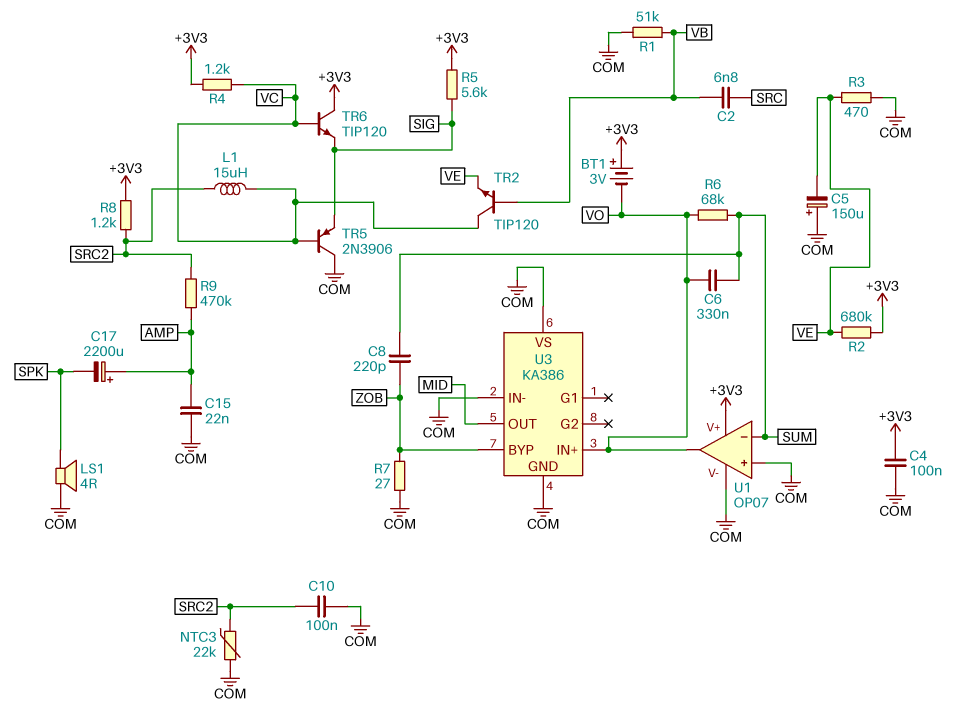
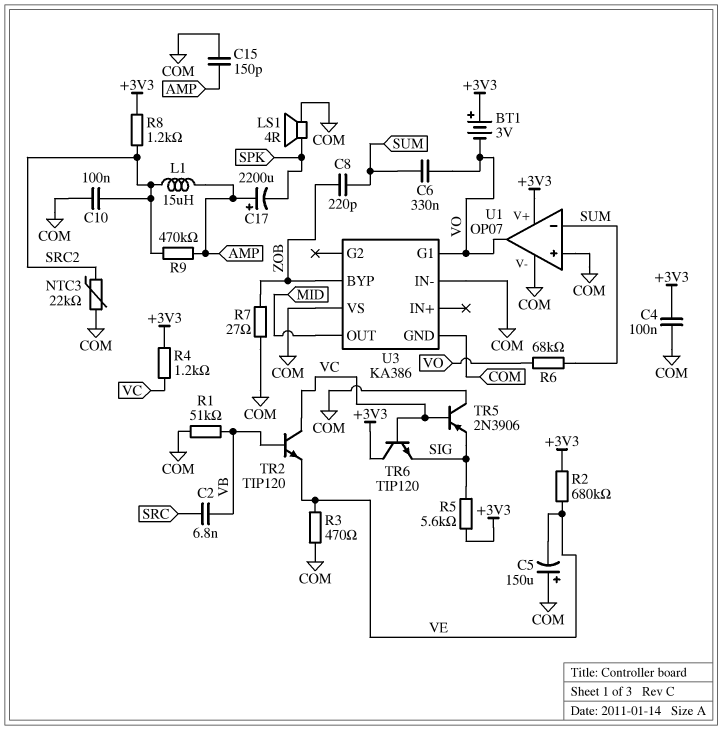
C15: 22nF (AMP, COM) -> 150pF (AMP, COM)
L1: 15uH (SRC2, VC) -> 15uH (AMP, SRC2)
U3 pin G1: none -> VO
U3 pin IN+: VO -> none

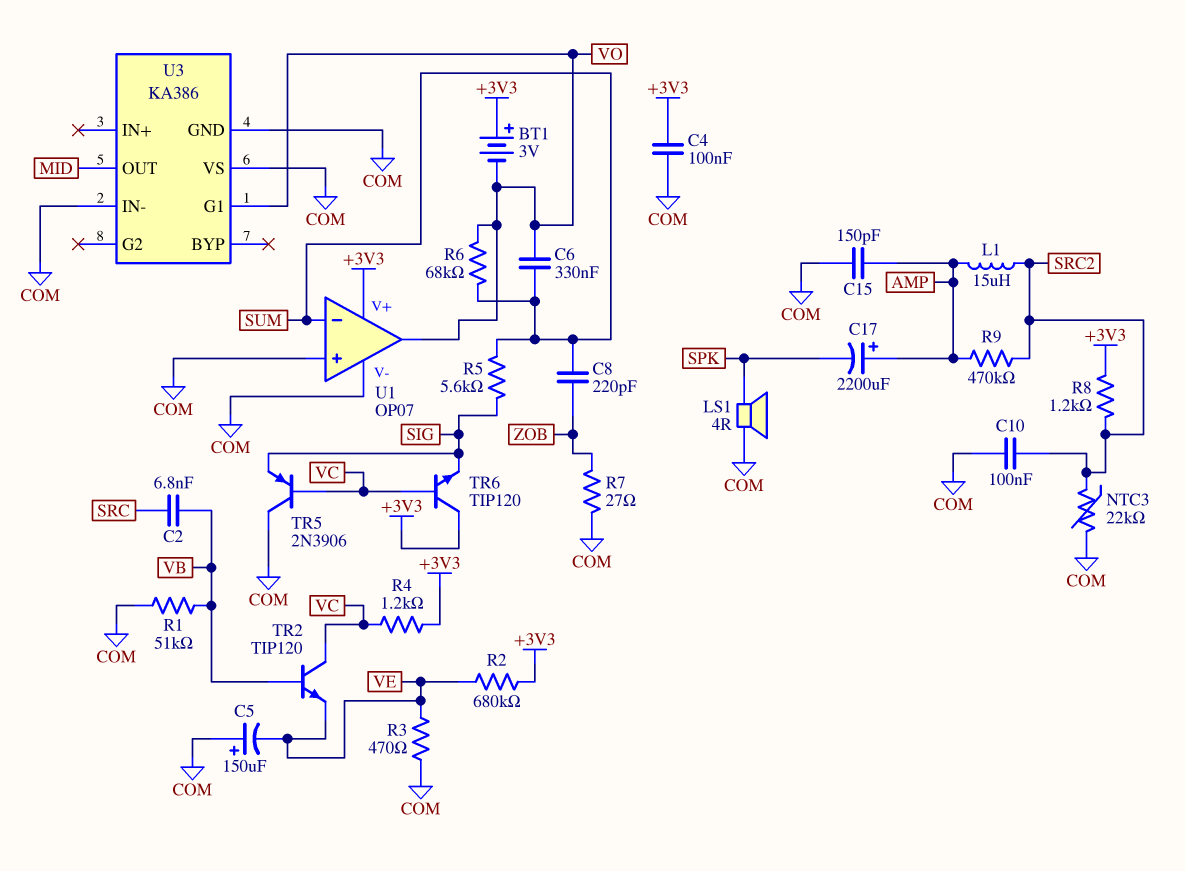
R5: 5.6k (+3V3, SIG) -> 5.6k (SIG, SUM)
U3 pin BYP: ZOB -> none

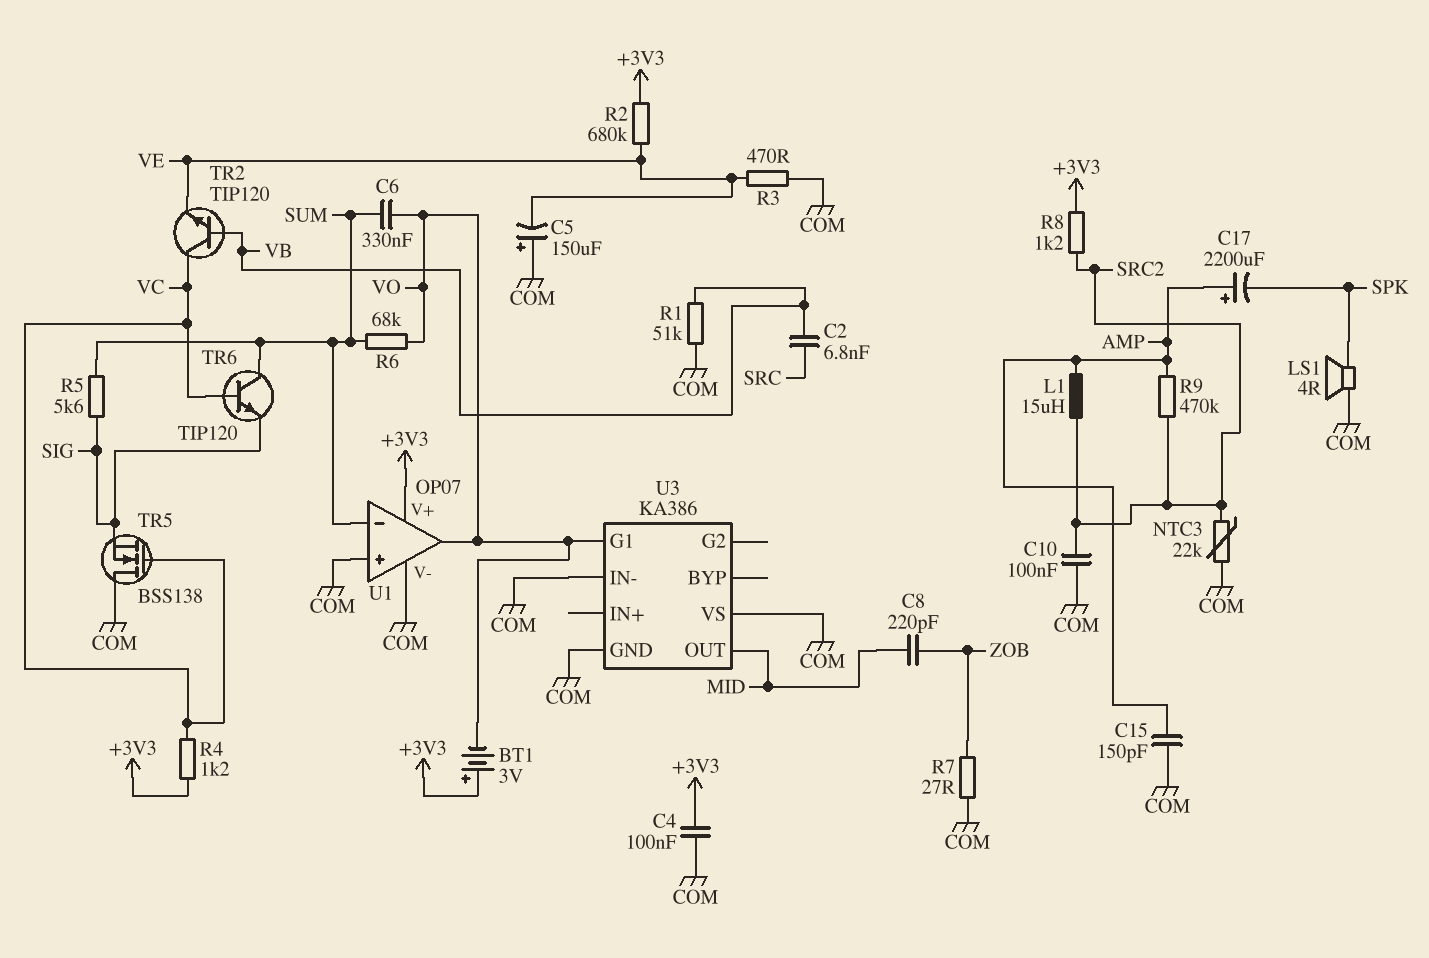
C8: 220pF (SUM, ZOB) -> 220pF (MID, ZOB)
TR5: PNP 2N3906 (B VC, C COM, E SIG) -> NMOS BSS138 (G VC, D COM, S SIG)
TR6: NPN TIP120 (B VC, C +3V3, E SIG) -> NPN TIP120 (B VC, C SUM, E SIG)

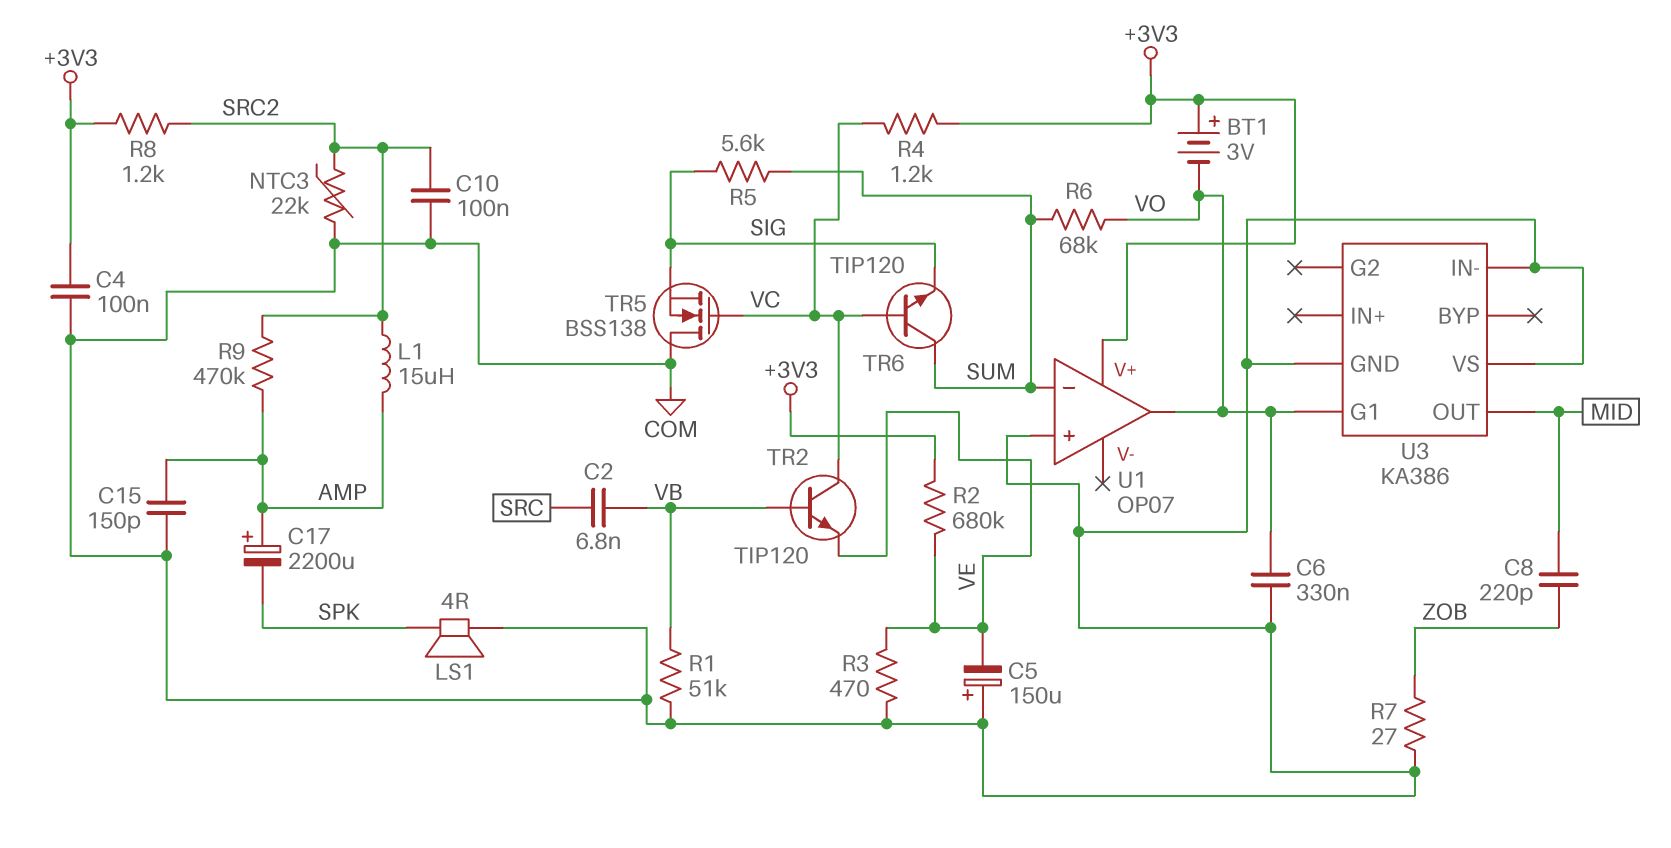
C6: 330nF (SUM, VO) -> 330nF (COM, VO)
U1 pin V-: COM -> none

